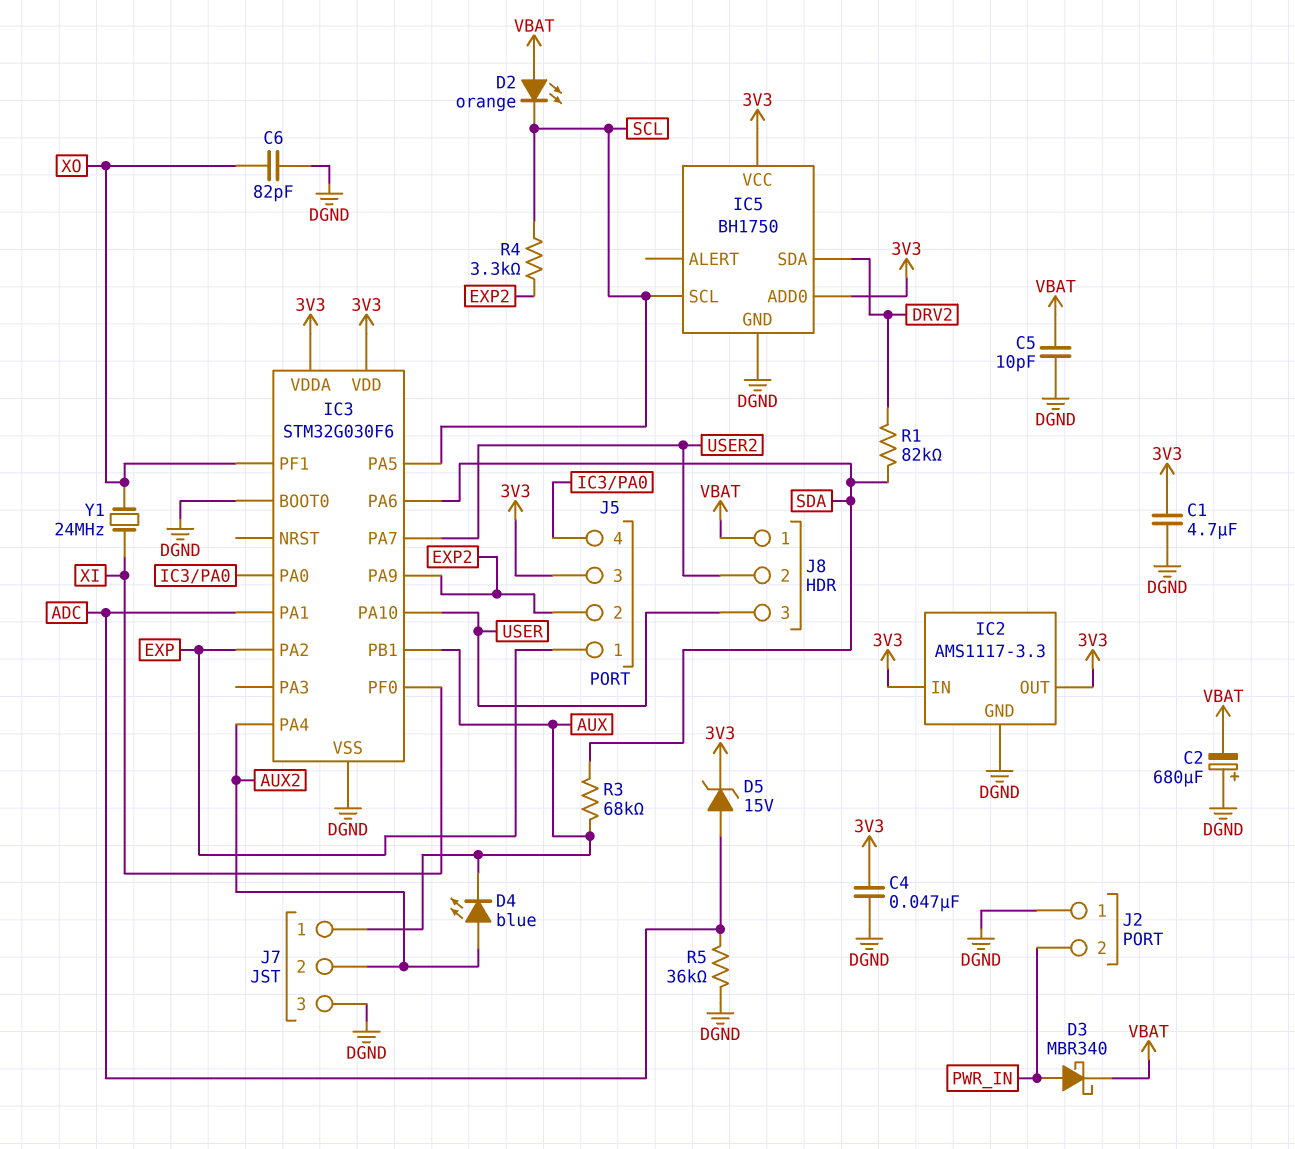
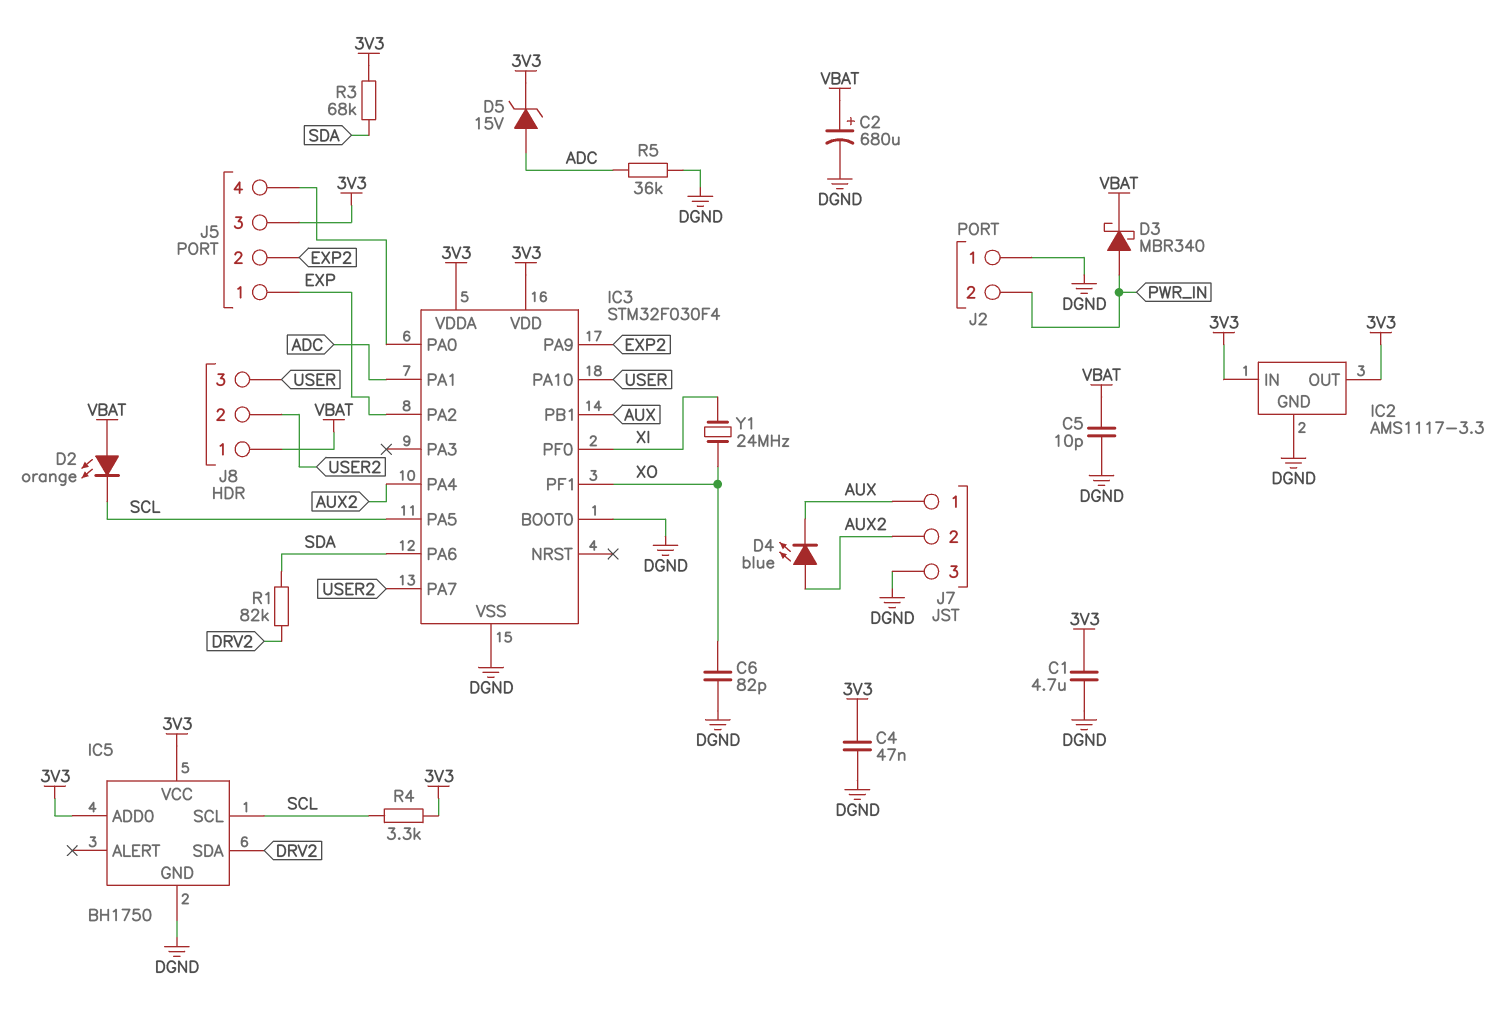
C2: 680uF (plus DGND, minus VBAT) -> 680uF (plus VBAT, minus DGND)
IC3: STM32G030F6 -> STM32F030F4
R3: 68k (AUX, SDA) -> 68k (3V3, SDA)
R4: 3.3k (EXP2, SCL) -> 3.3k (3V3, SCL)

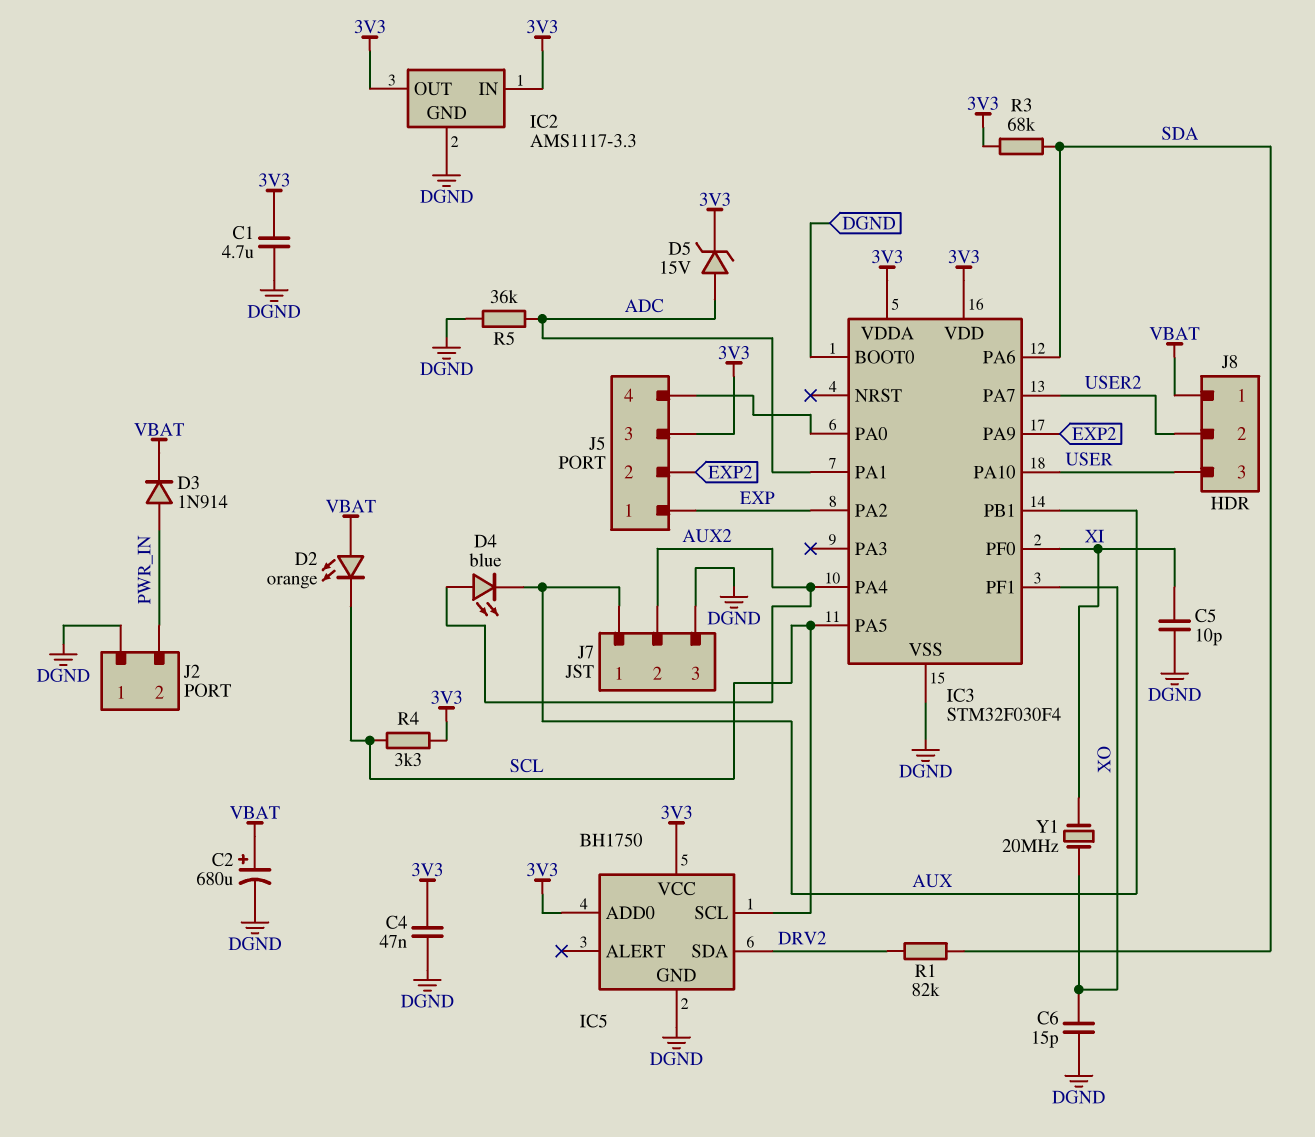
C5: 10pF (DGND, VBAT) -> 10pF (DGND, XI)
C6: 82pF (DGND, XO) -> 15pF (DGND, XO)
D3: schottky MBR340 (A PWR_IN, K VBAT) -> diode 1N914 (A PWR_IN, K VBAT)
Y1: 24MHz (XI, XO) -> 20MHz (XI, XO)

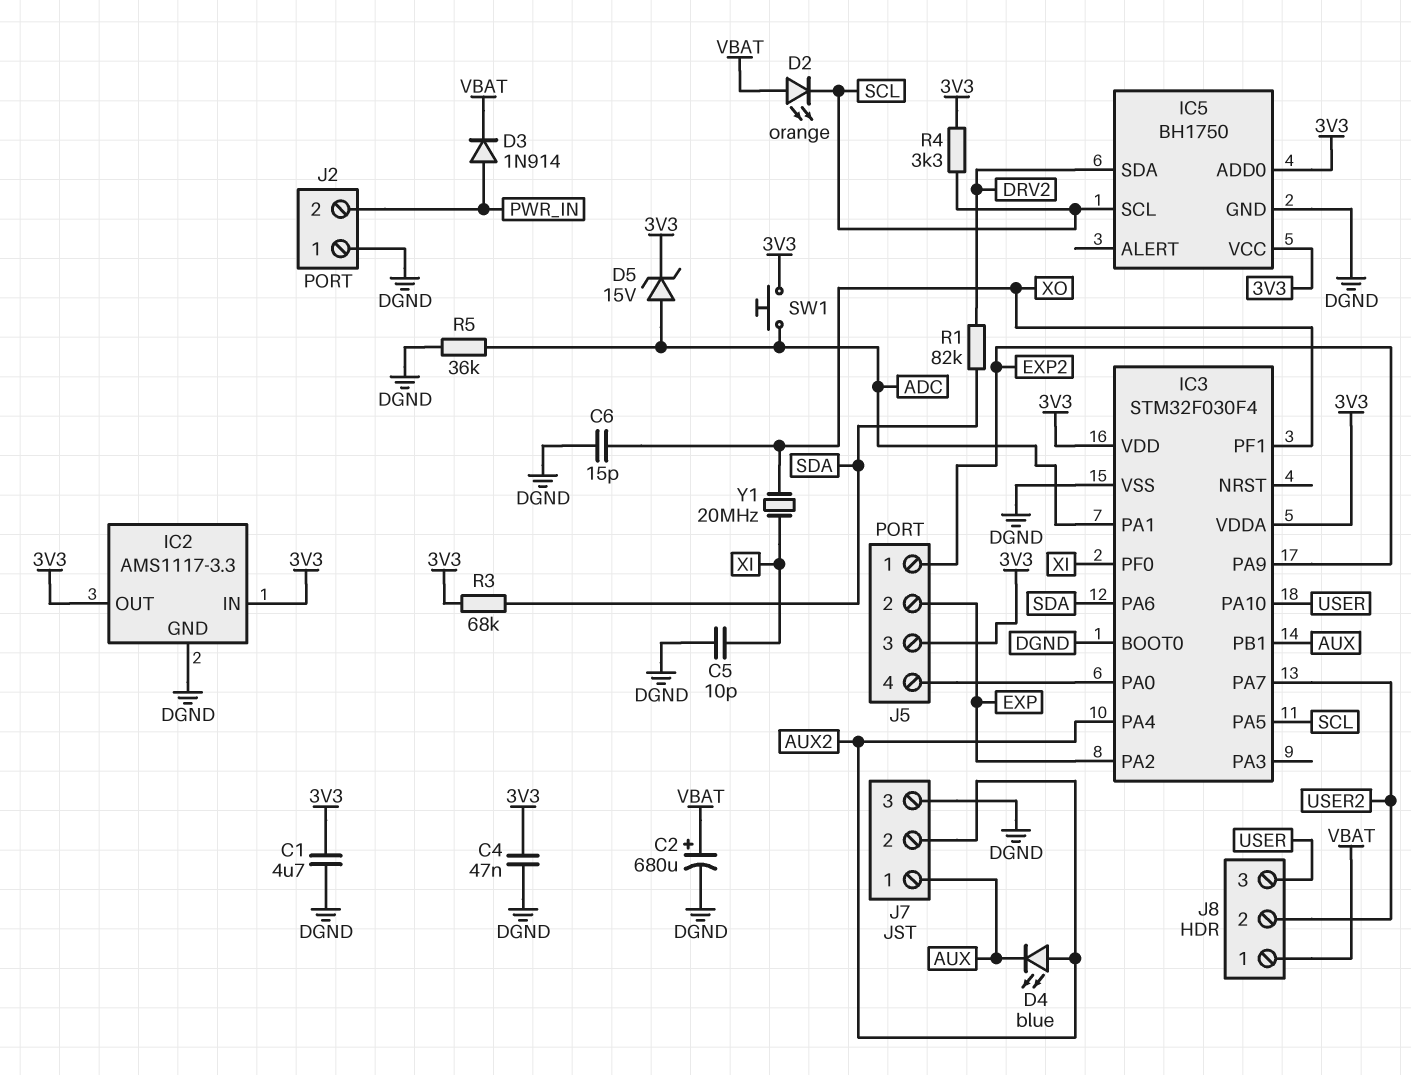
J5 pin 1: EXP -> EXP2
J5 pin 2: EXP2 -> EXP
SW1: none -> button (3V3, ADC)

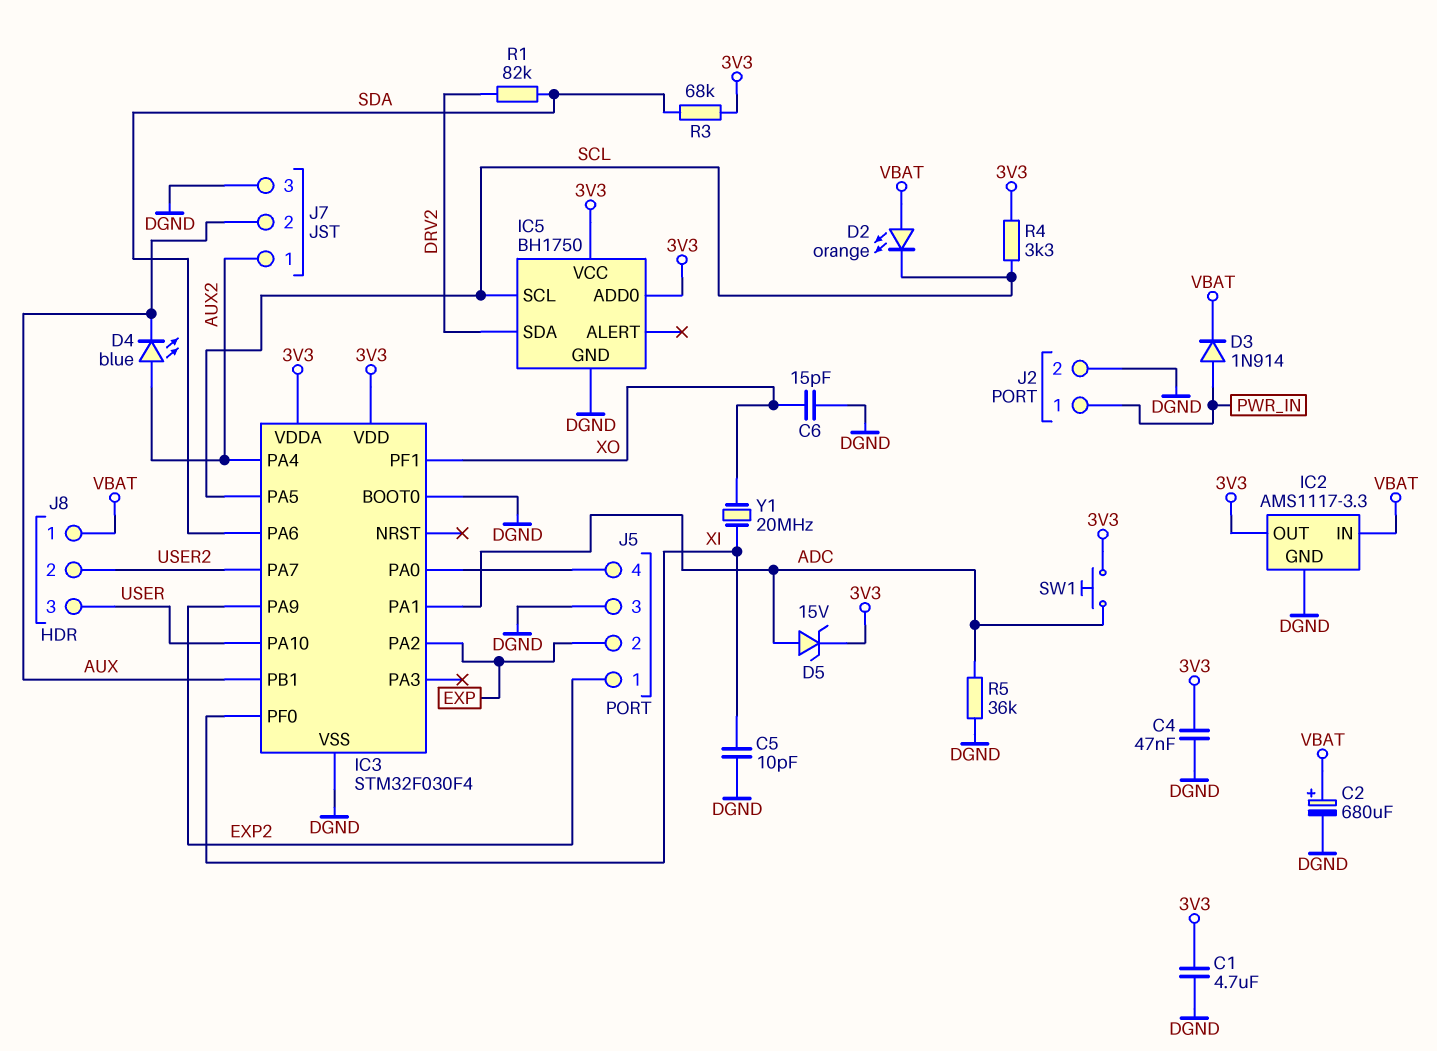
IC2 pin IN: 3V3 -> VBAT
J2 pin 1: DGND -> PWR_IN
J2 pin 2: PWR_IN -> DGND
J5 pin 3: 3V3 -> DGND
J7 pin 1: AUX -> AUX2
J7 pin 2: AUX2 -> AUX

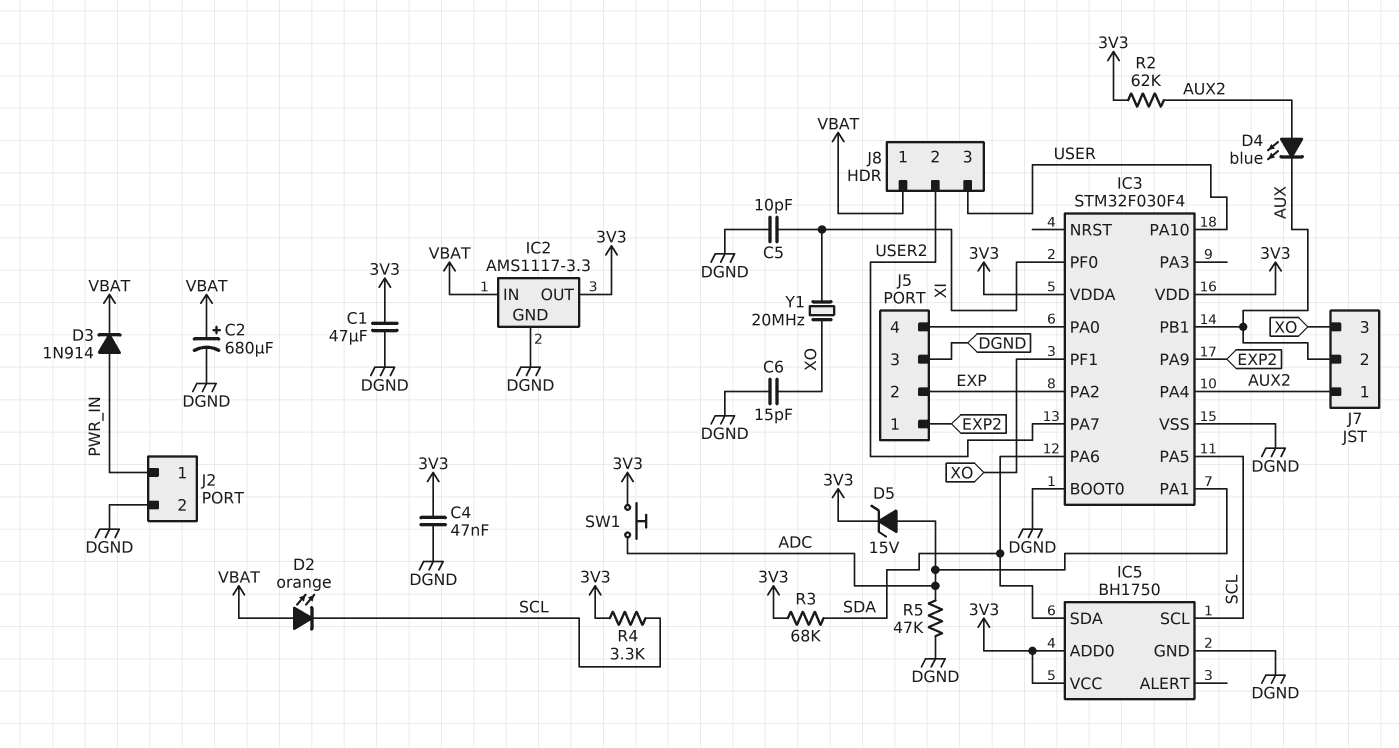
C1: 4.7uF (3V3, DGND) -> 47uF (3V3, DGND)
IC5 pin SDA: DRV2 -> SDA
J7 pin 3: DGND -> XO
R1: 82k (DRV2, SDA) -> none
R2: none -> 62k (3V3, AUX2)
R5: 36k (ADC, DGND) -> 47k (ADC, DGND)

